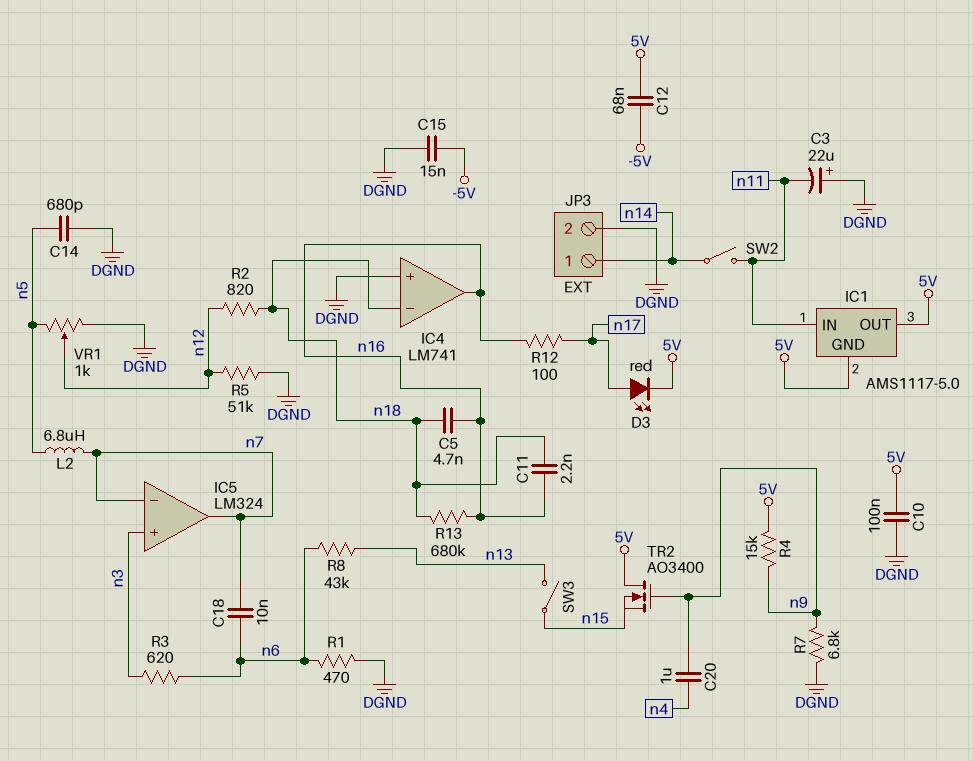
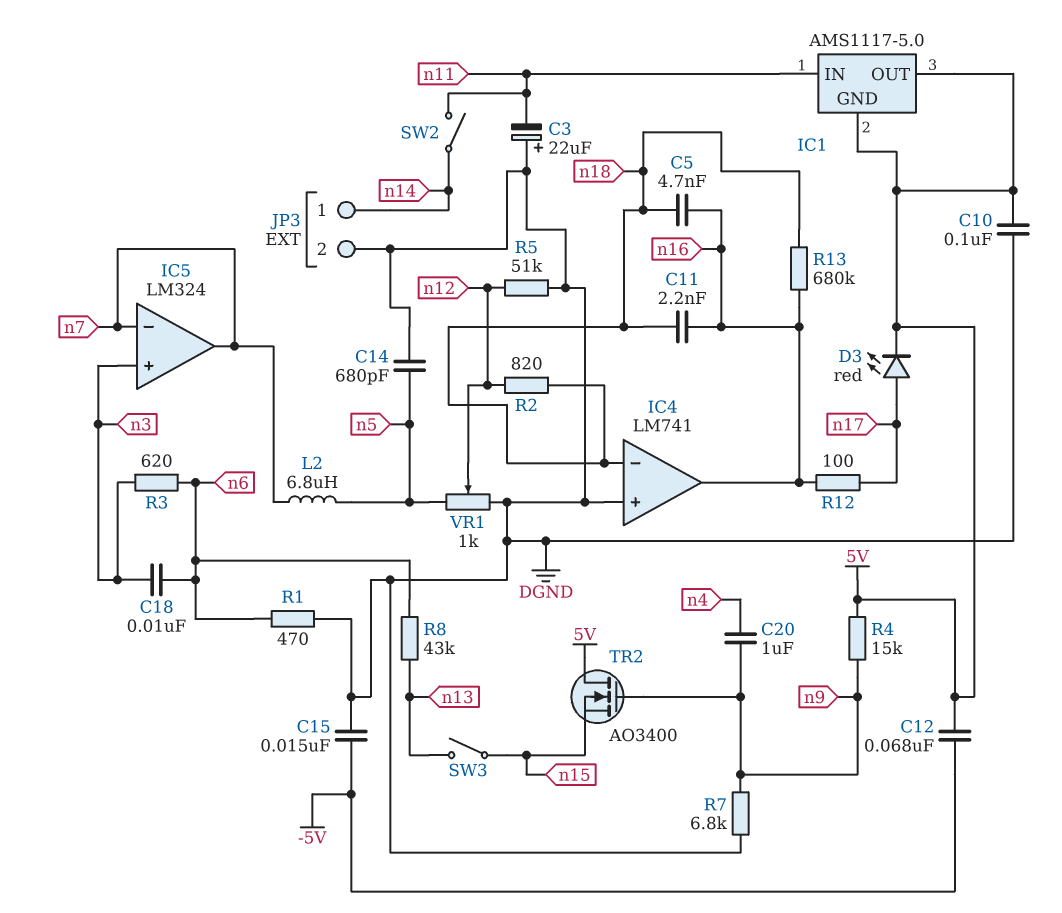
C18: 10nF (n6, n7) -> 10nF (n3, n6)

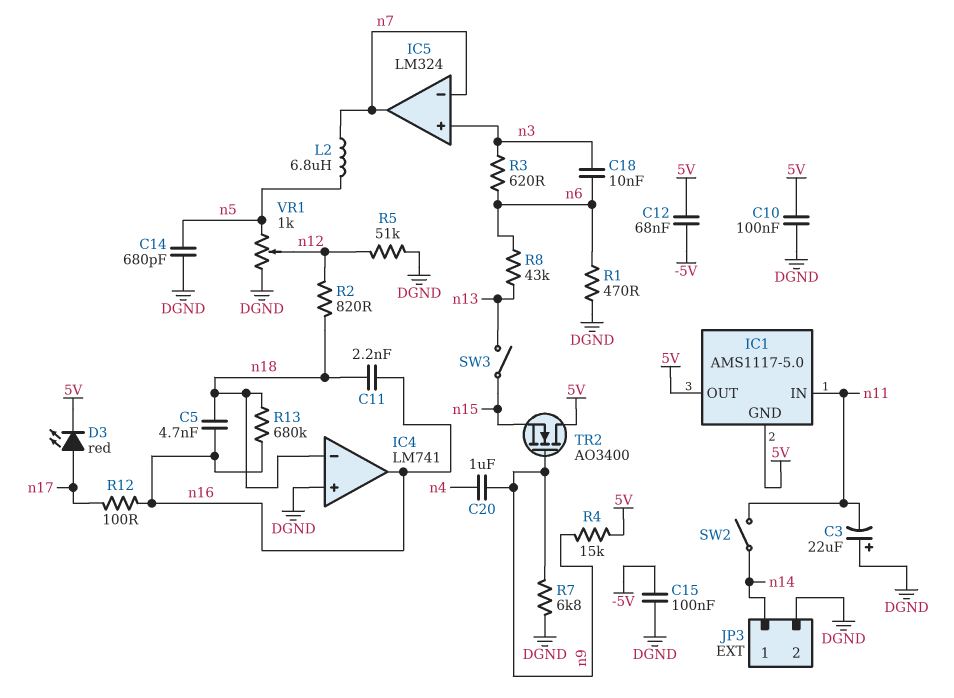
C15: 15nF (-5V, DGND) -> 100nF (-5V, DGND)

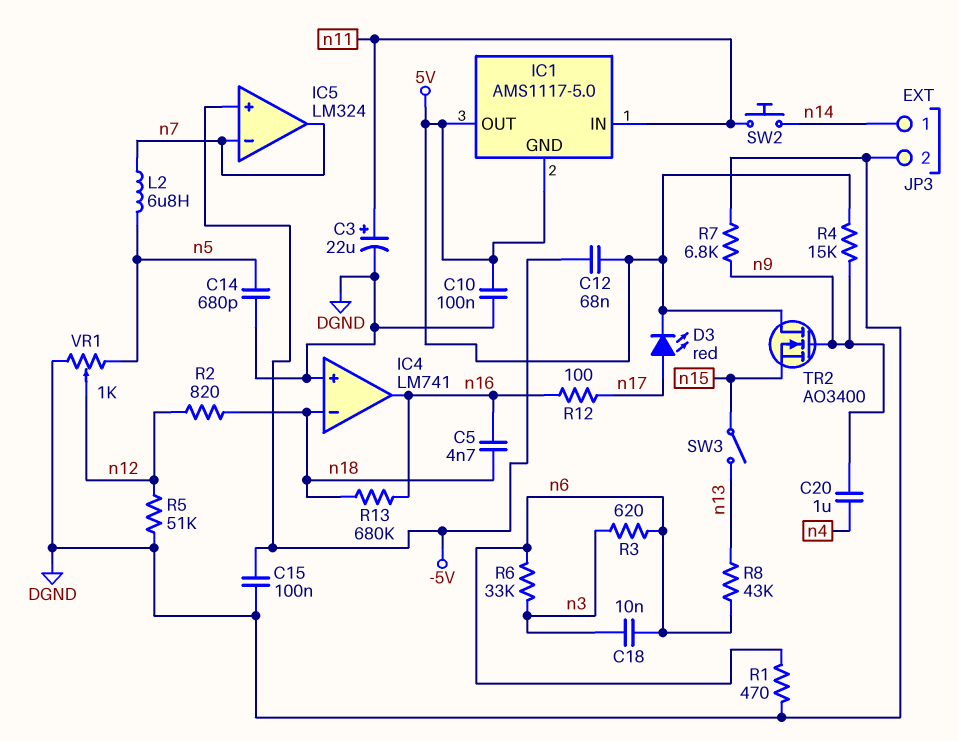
C3: 22uF (plus DGND, minus n11) -> 22uF (plus n11, minus DGND)
C11: 2.2nF (n16, n18) -> none
IC5 pin in+: n3 -> -5V
R6: none -> 33k (n3, n6)
SW2: switch (n11, n14) -> button (n11, n14)

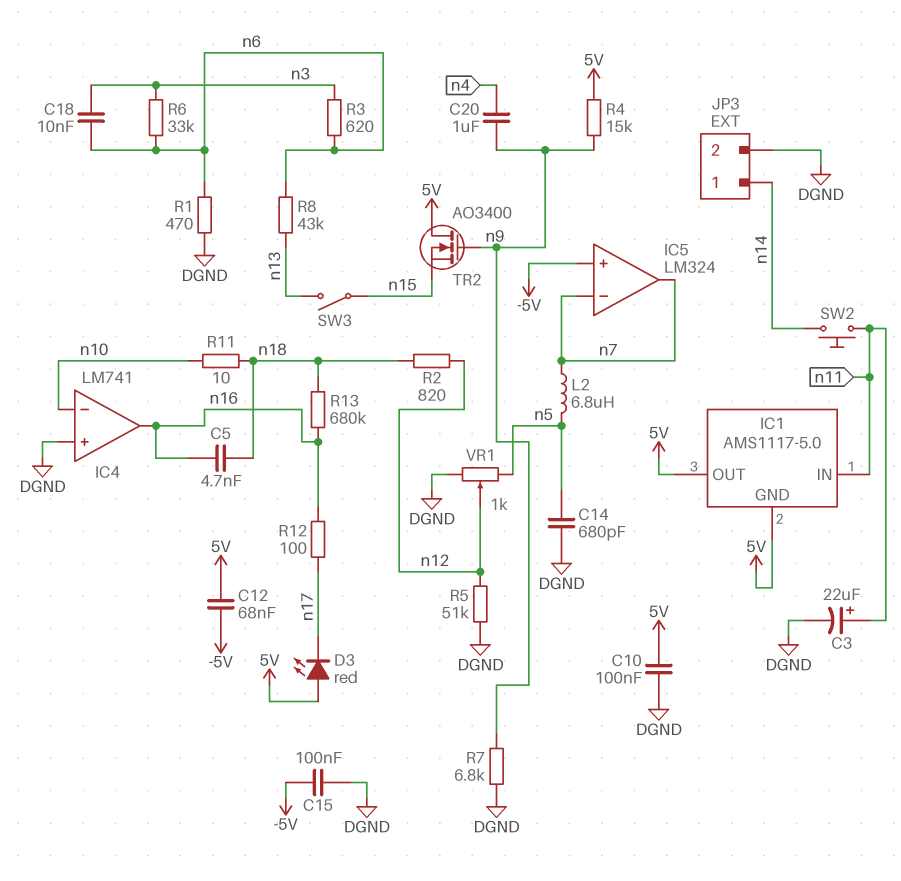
D3: LED red (A n17, K 5V) -> LED red (A 5V, K n17)
IC4 pin in-: n18 -> n10
R11: none -> 10 (n10, n18)

